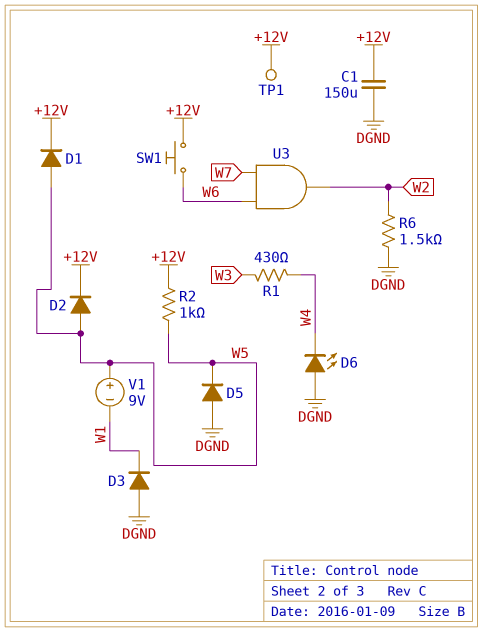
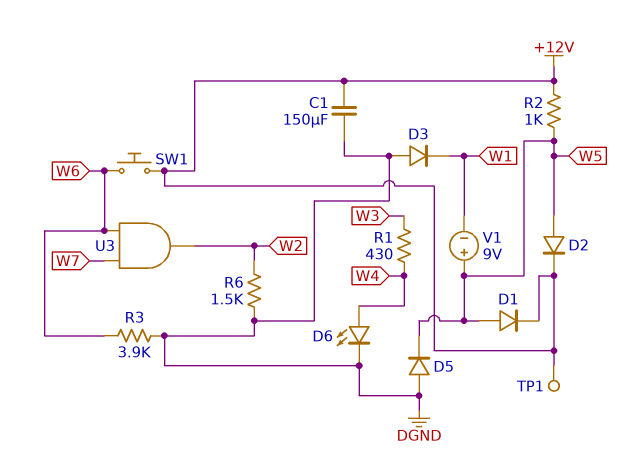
D6: LED (A DGND, K W4) -> LED (A W4, K DGND)
R3: none -> 3.9k (DGND, W6)

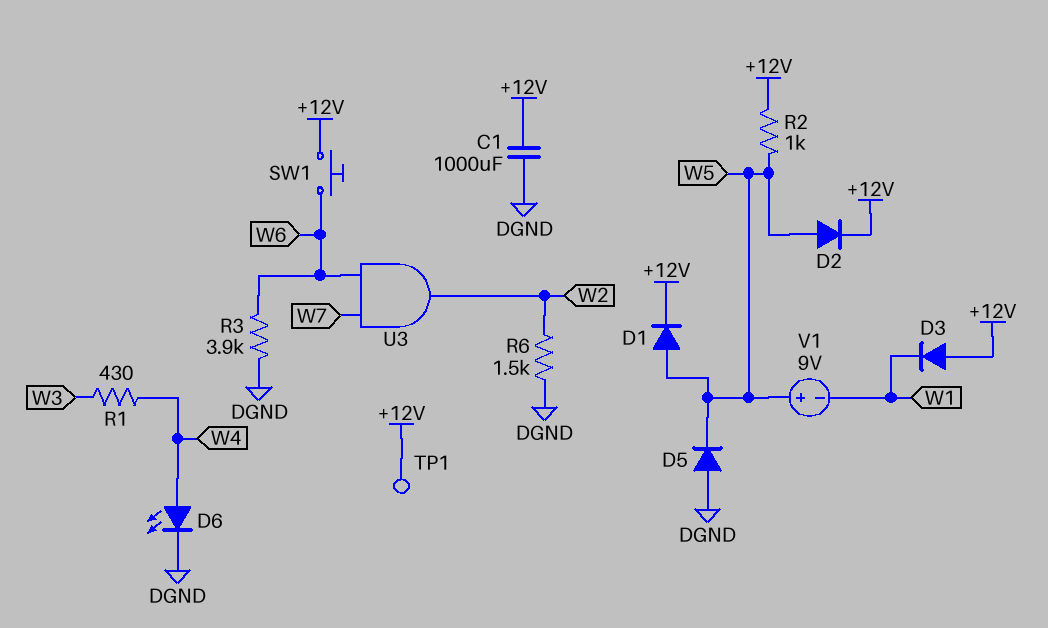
C1: 150uF (+12V, DGND) -> 1000uF (+12V, DGND)
D3: diode (A DGND, K W1) -> diode (A +12V, K W1)

